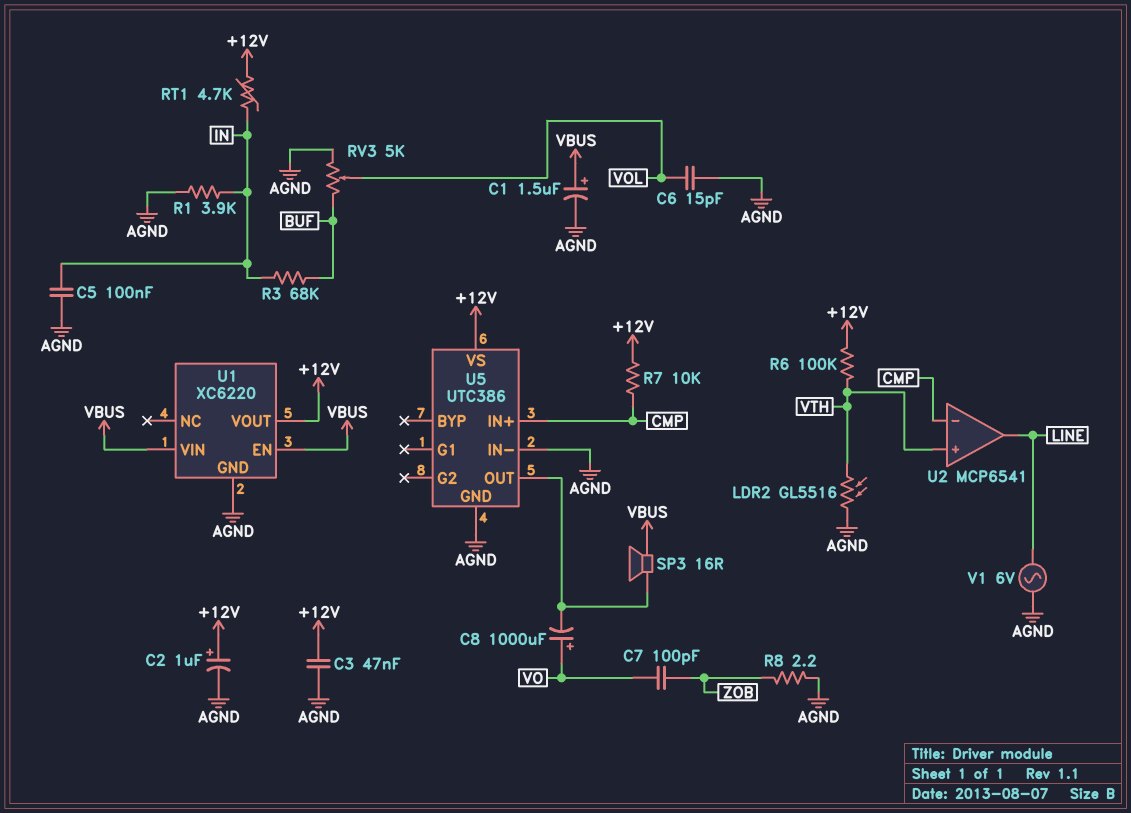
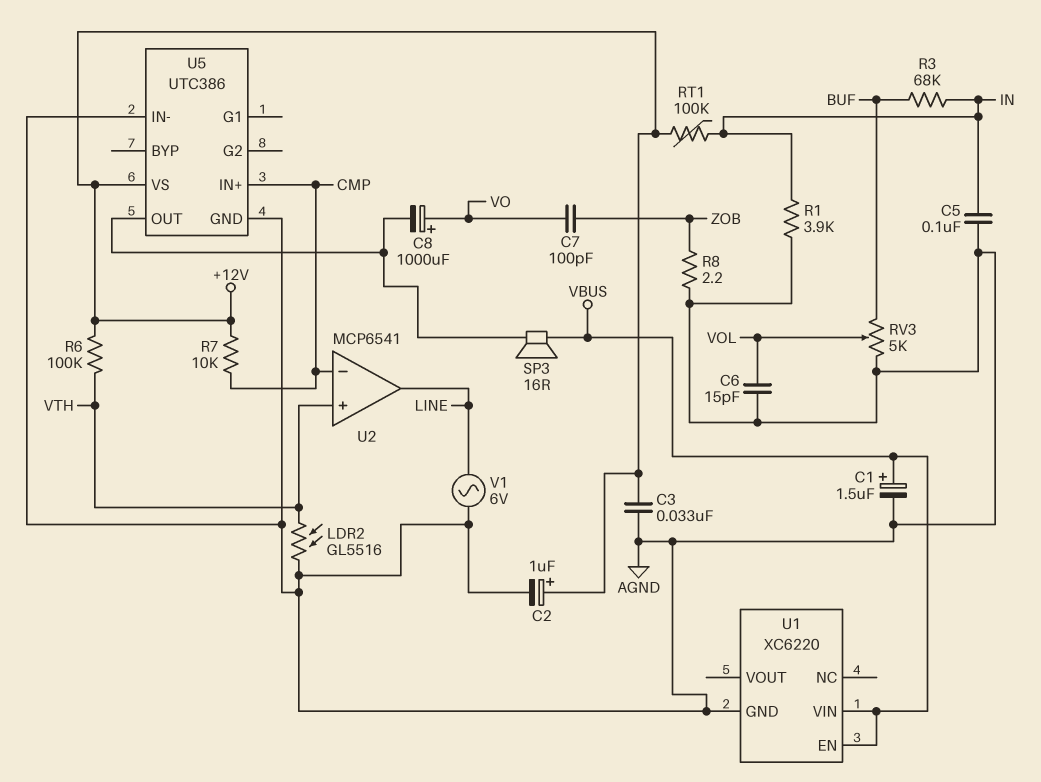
C3: 47nF (+12V, AGND) -> 33nF (+12V, AGND)
RT1: 4.7k (+12V, IN) -> 100k (+12V, IN)
U1 pin VOUT: +12V -> none

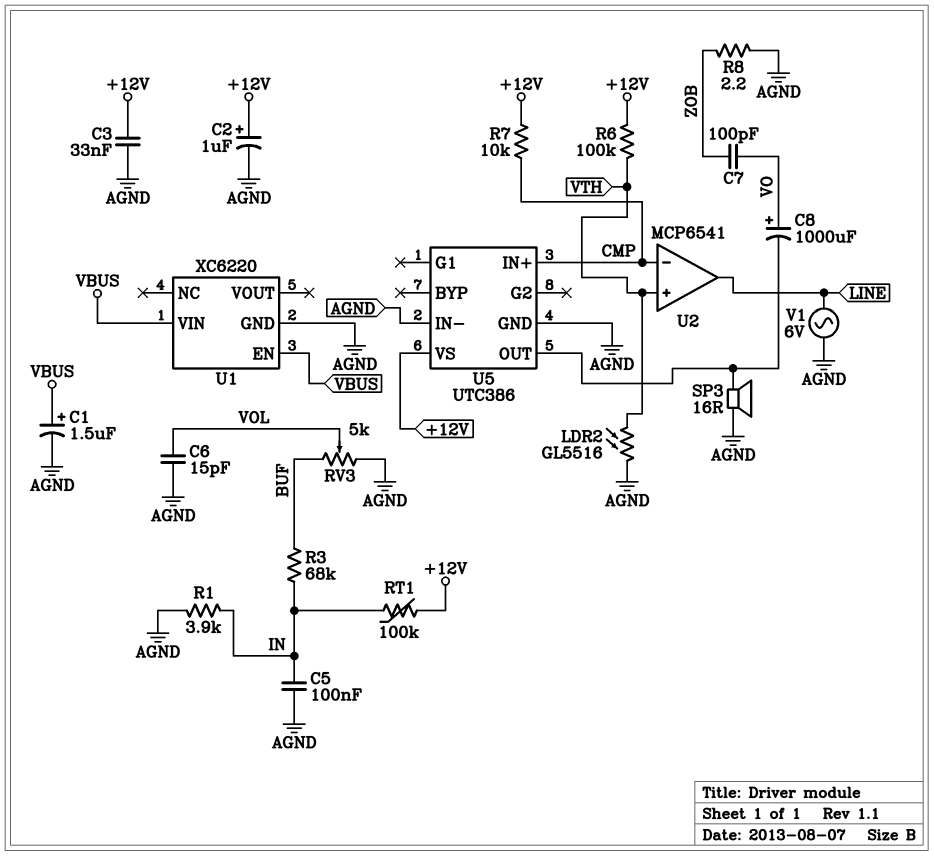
SP3: speaker 16R (U5/OUT, VBUS) -> speaker 16R (AGND, U5/OUT)

